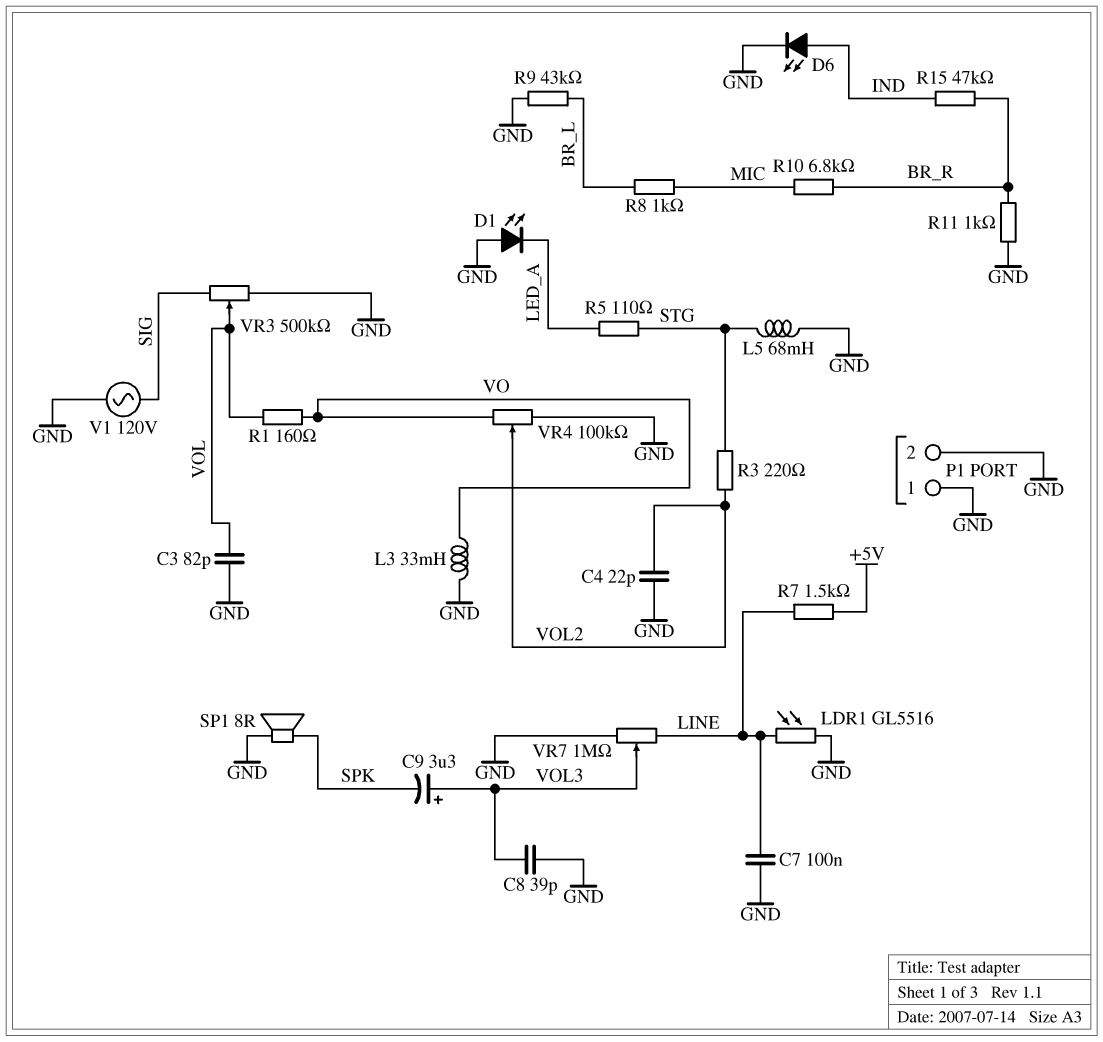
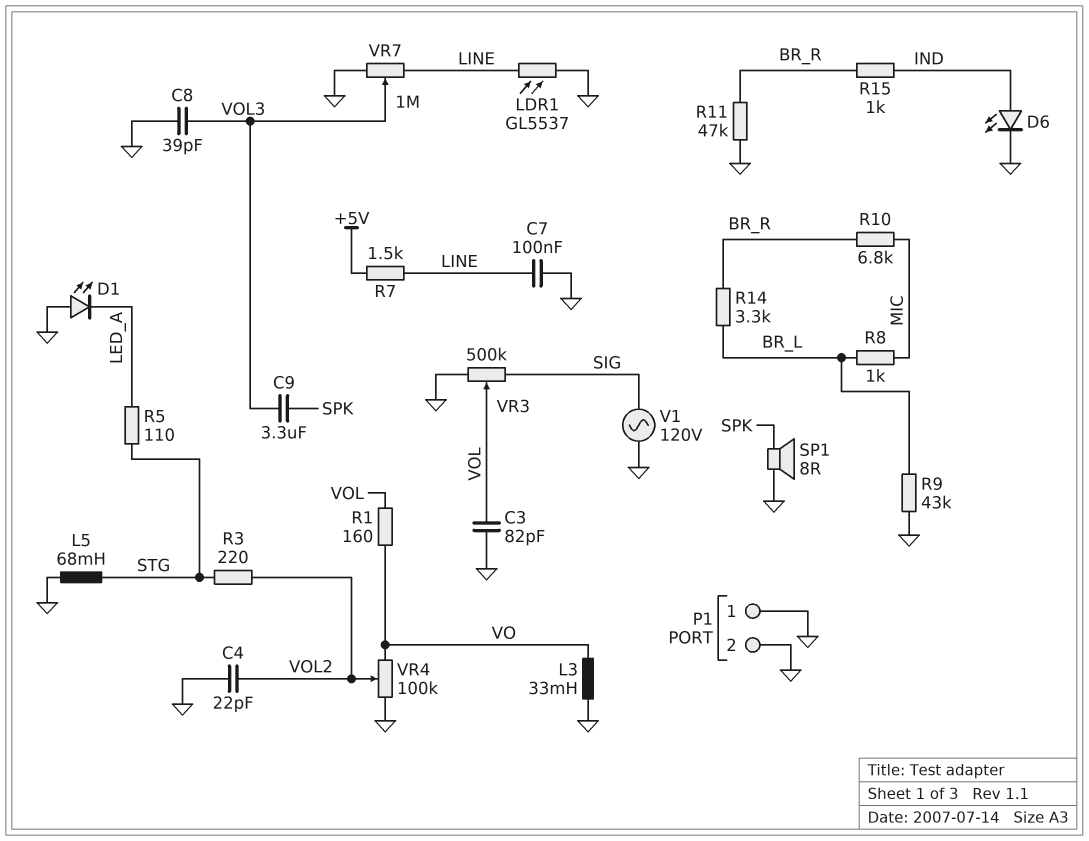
C9: 3.3uF (plus VOL3, minus SPK) -> 3.3uF (SPK, VOL3)
LDR1: GL5516 (GND, LINE) -> GL5537 (GND, LINE)
R11: 1k (BR_R, GND) -> 47k (BR_R, GND)
R14: none -> 3.3k (BR_L, BR_R)
R15: 47k (BR_R, IND) -> 1k (BR_R, IND)

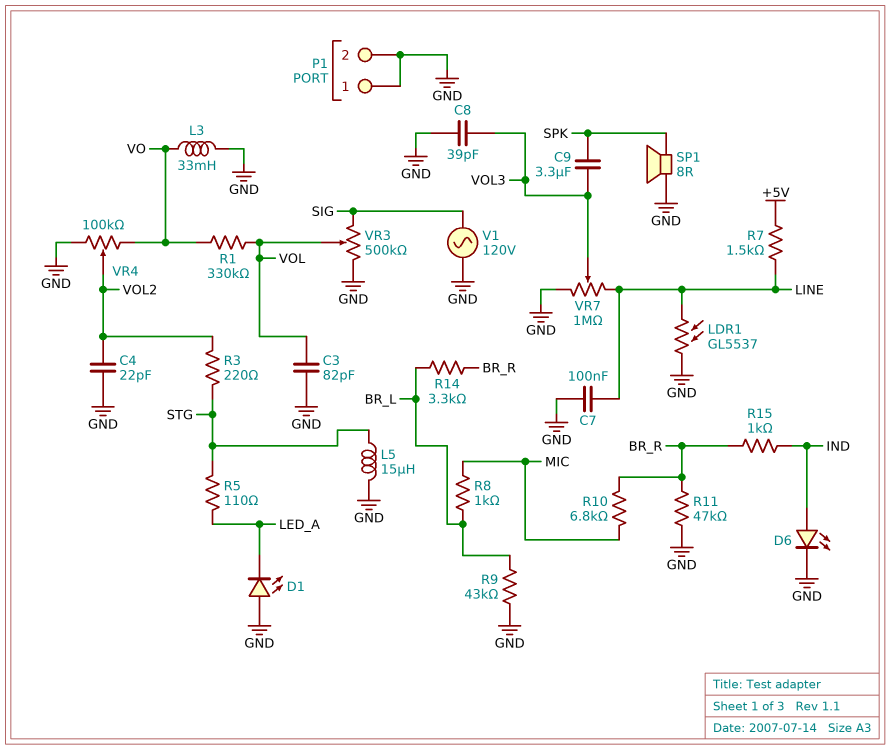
L5: 68mH (GND, STG) -> 15uH (GND, STG)
R1: 160 (VO, VOL) -> 330k (VO, VOL)

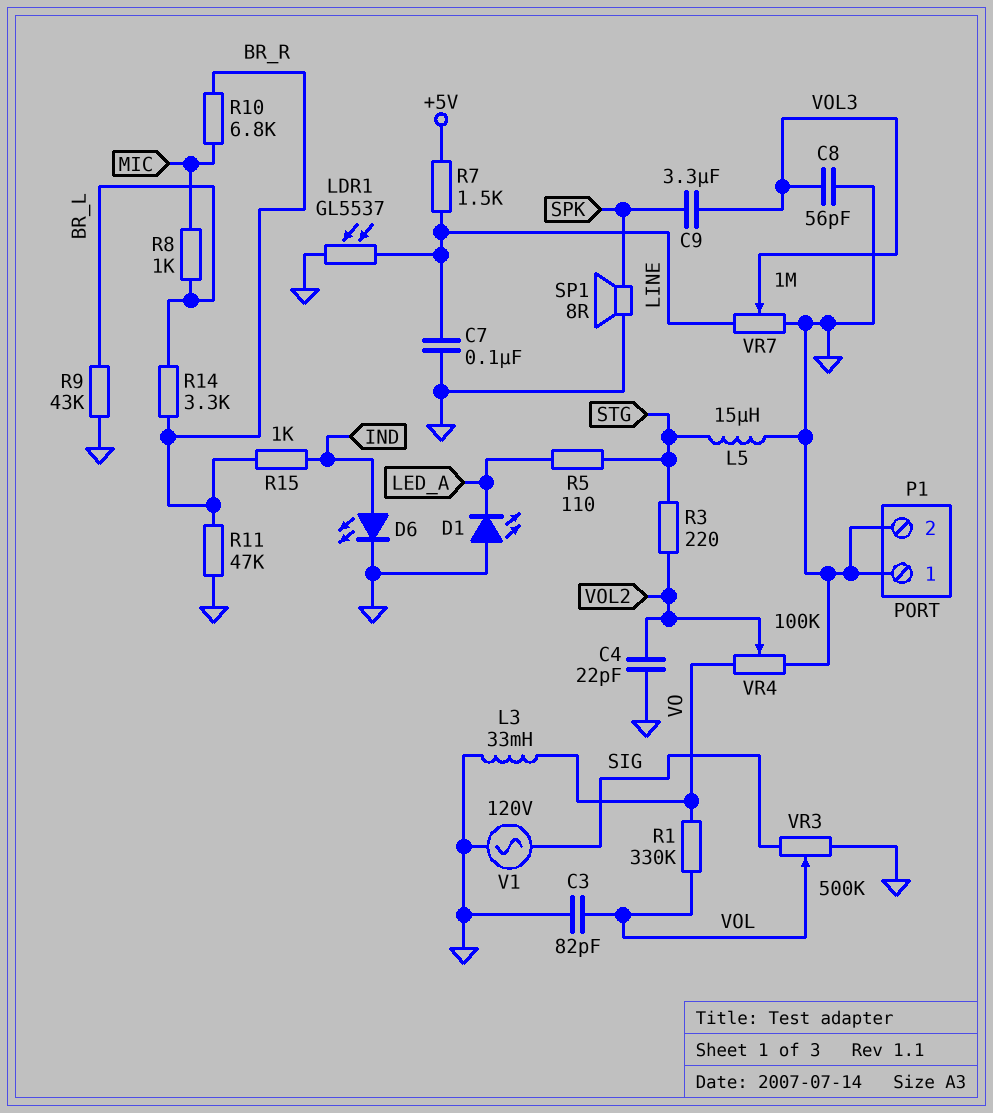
C8: 39pF (GND, VOL3) -> 56pF (GND, VOL3)

